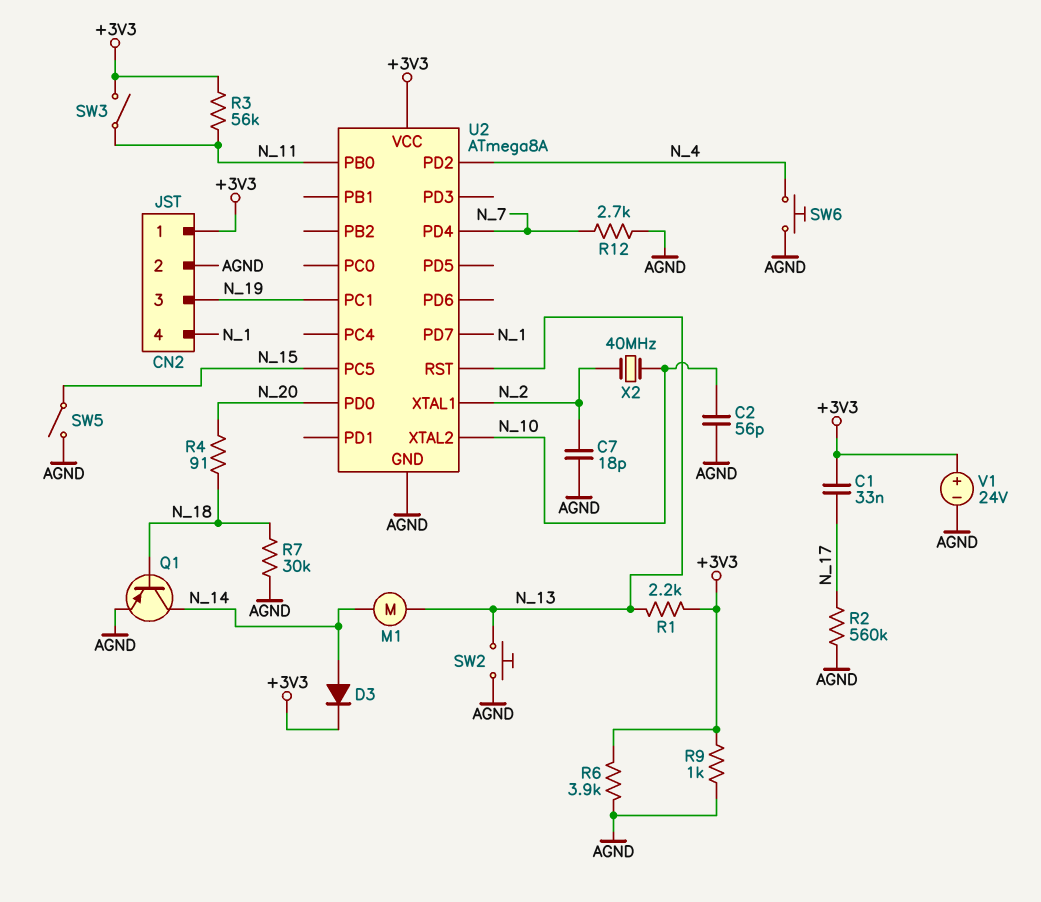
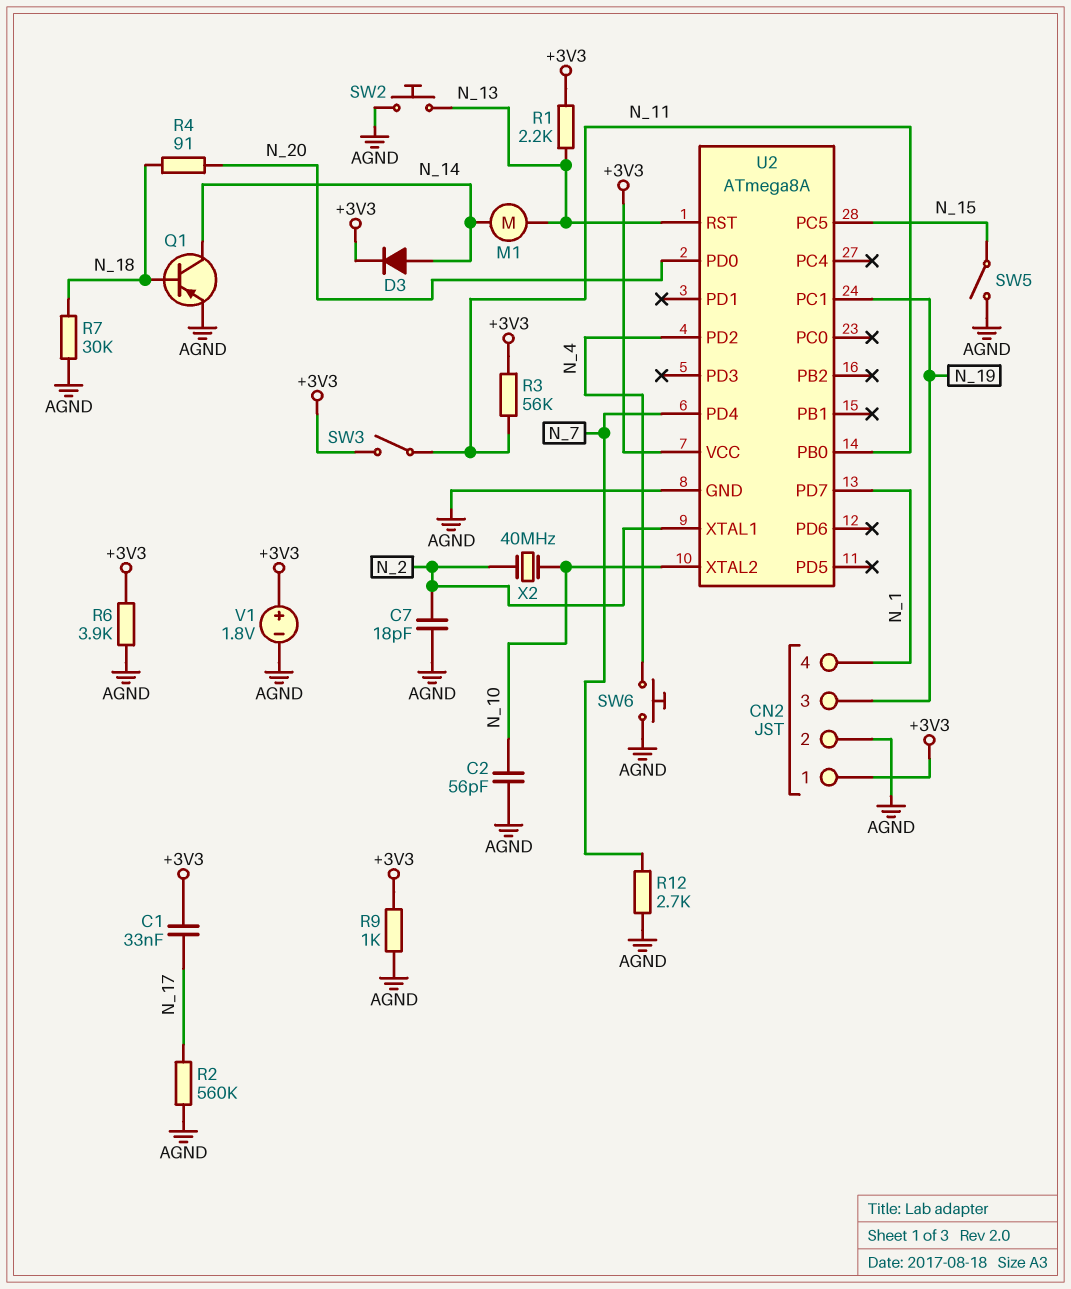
V1: 24V (plus +3V3, minus AGND) -> 1.8V (plus +3V3, minus AGND)

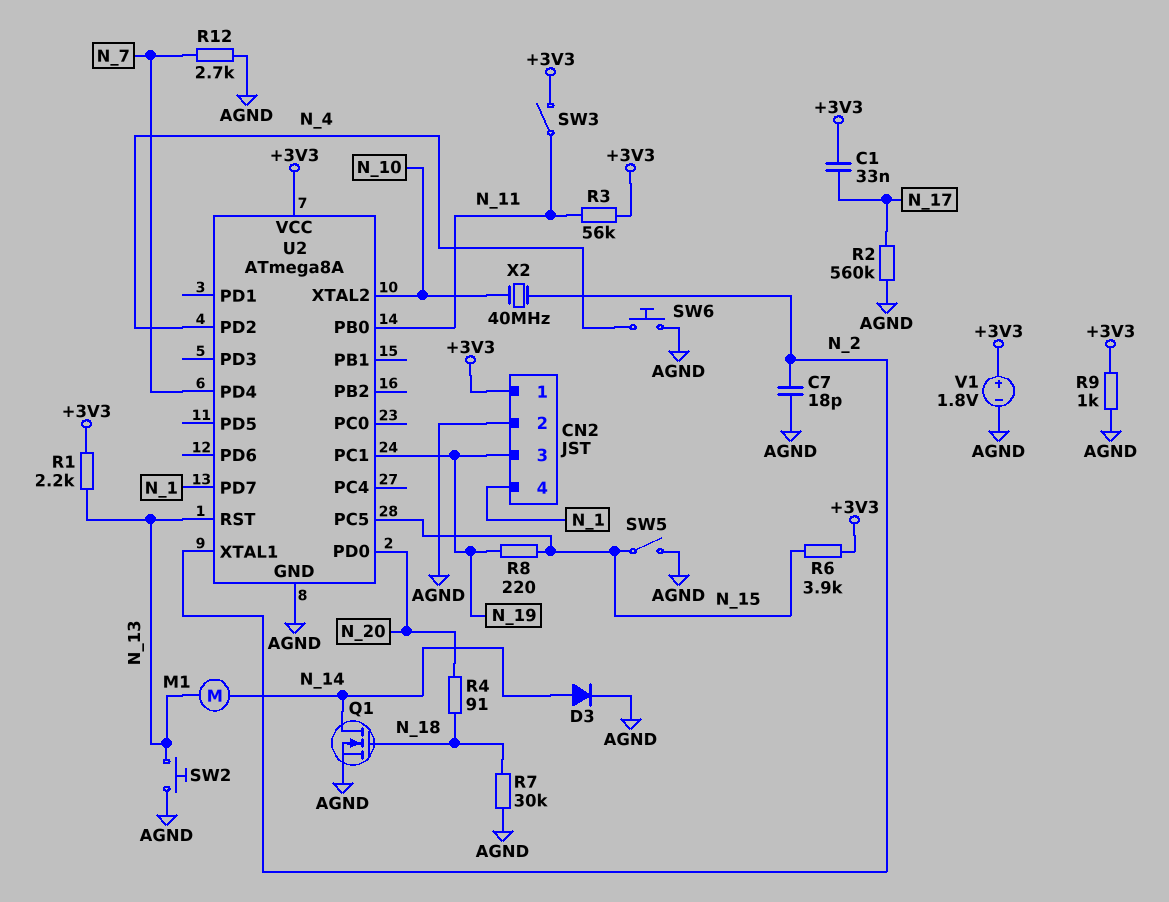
C2: 56pF (AGND, N_10) -> none
D3: diode (A N_14, K +3V3) -> diode (A N_14, K AGND)
Q1: PNP (B N_18, C N_14, E AGND) -> NMOS (G N_18, D N_14, S AGND)
R6: 3.9k (+3V3, AGND) -> 3.9k (+3V3, N_15)
R8: none -> 220 (N_15, N_19)

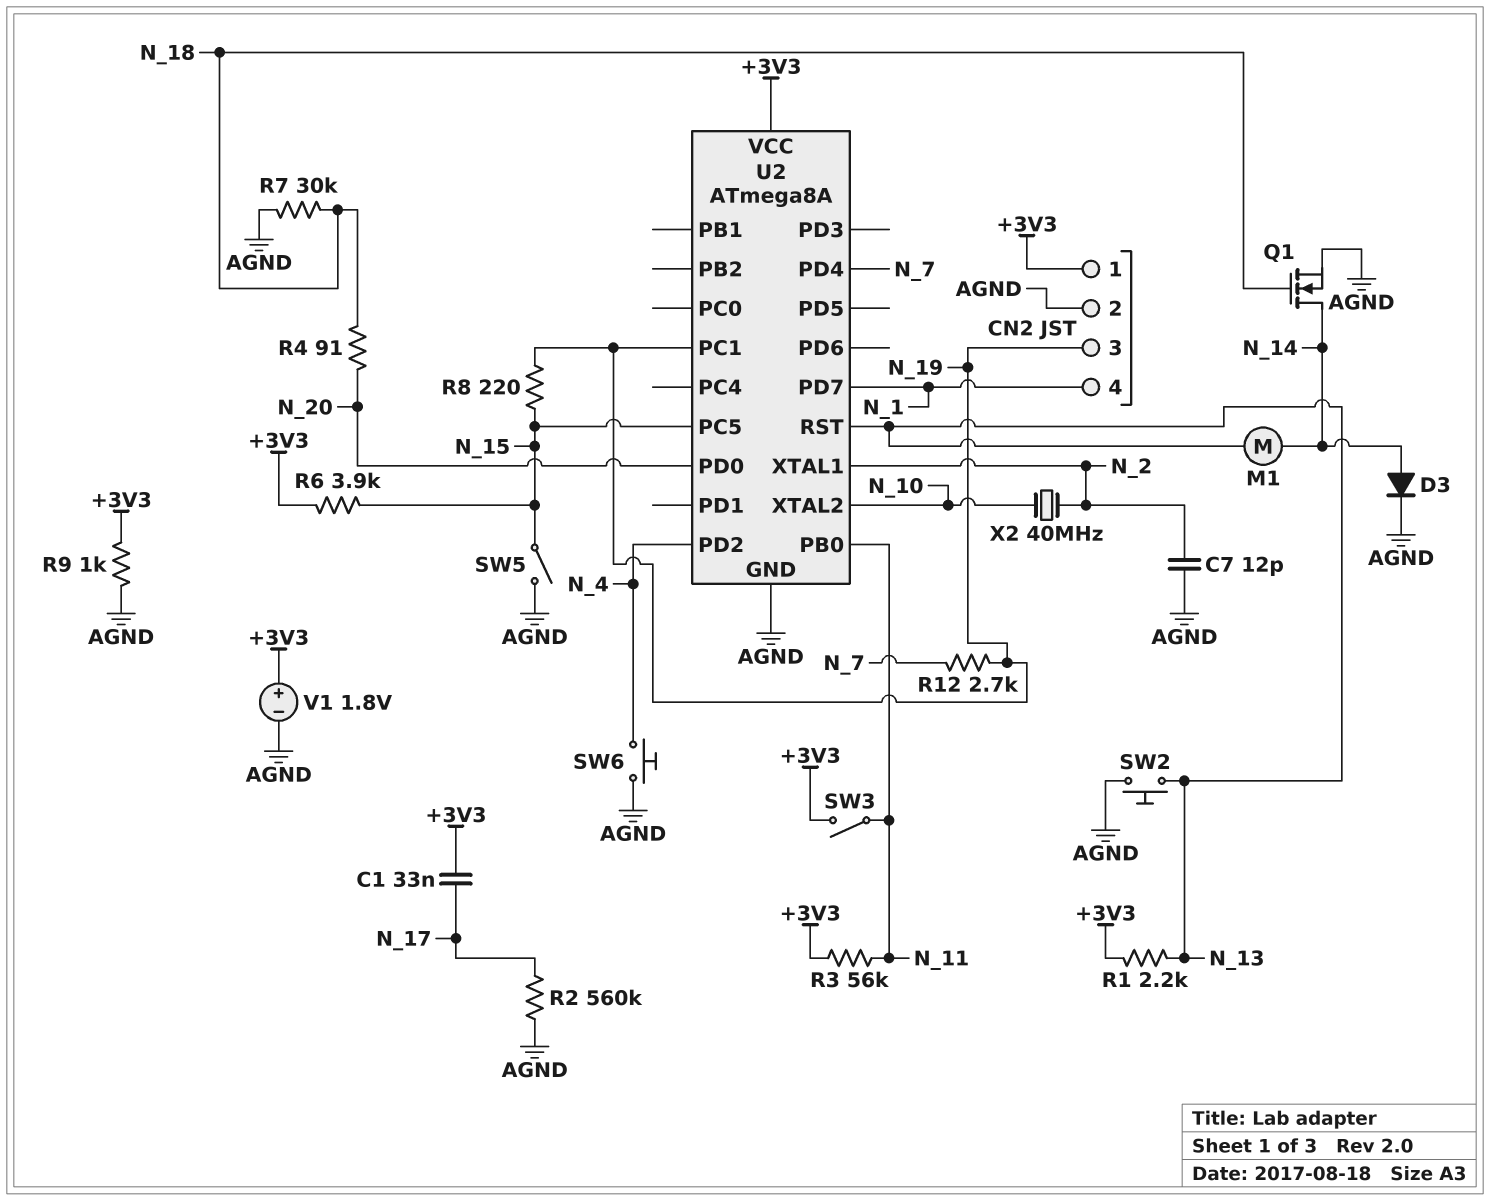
C7: 18pF (AGND, N_2) -> 12pF (AGND, N_2)
R12: 2.7k (AGND, N_7) -> 2.7k (N_7, N_19)

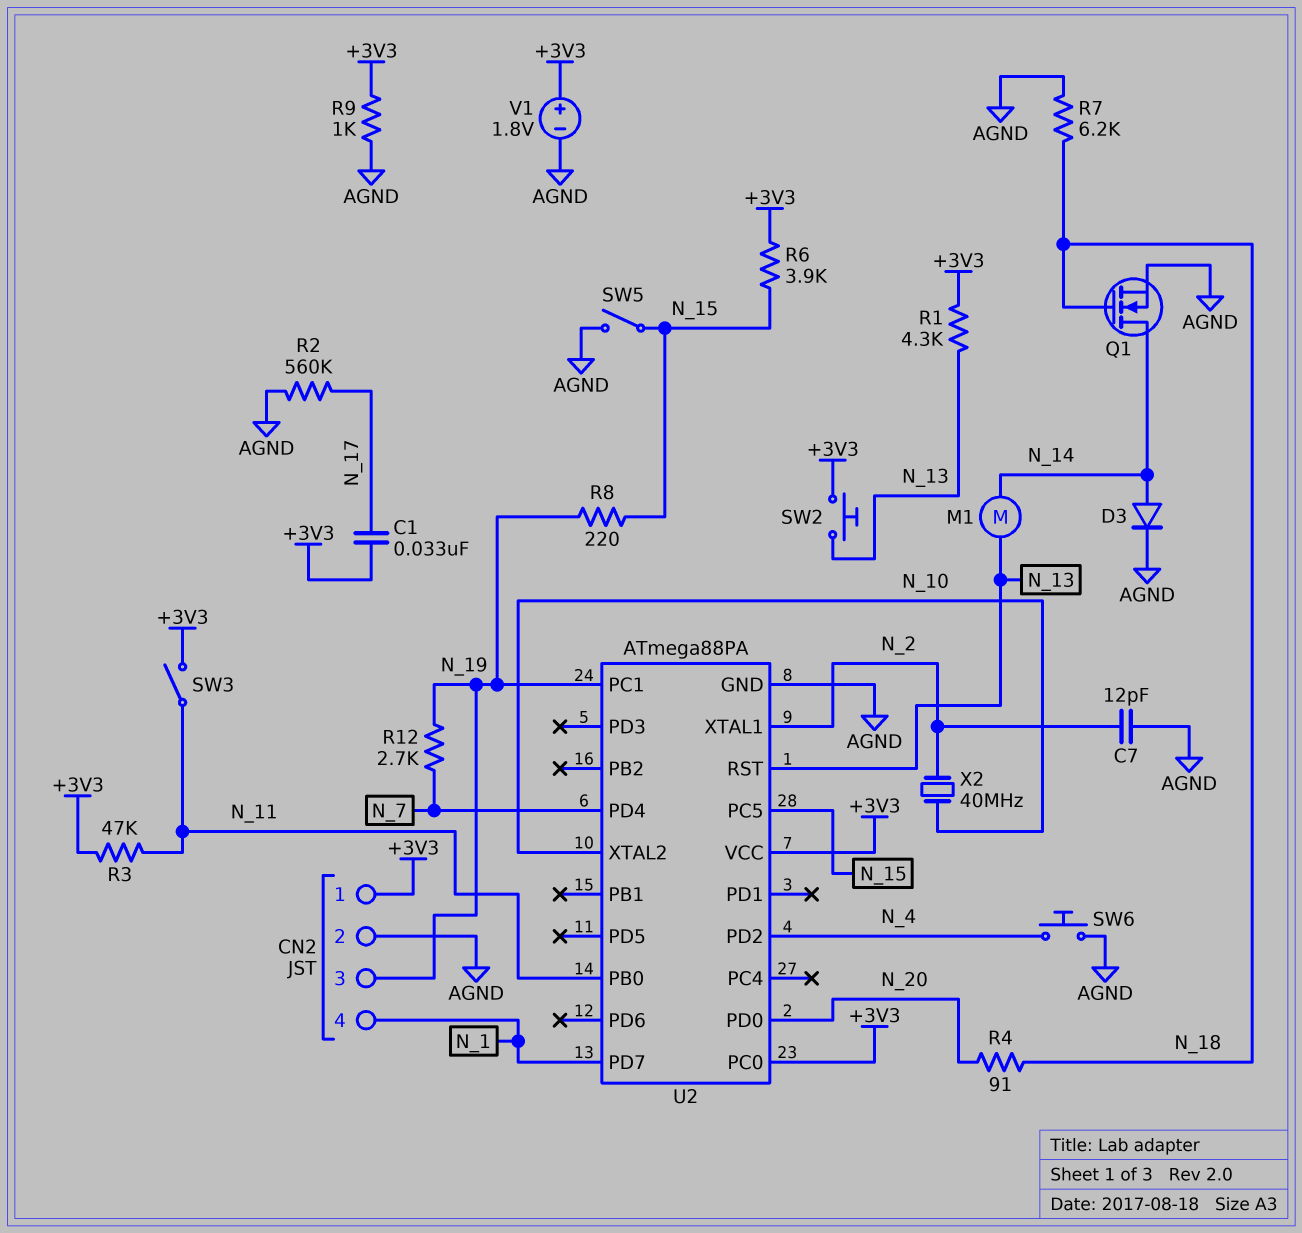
R1: 2.2k (+3V3, N_13) -> 4.3k (+3V3, N_13)
R3: 56k (+3V3, N_11) -> 47k (+3V3, N_11)
R7: 30k (AGND, N_18) -> 6.2k (AGND, N_18)
SW2: button (AGND, N_13) -> button (+3V3, N_13)
U2: ATmega8A -> ATmega88PA
U2 pin PC0: none -> +3V3

